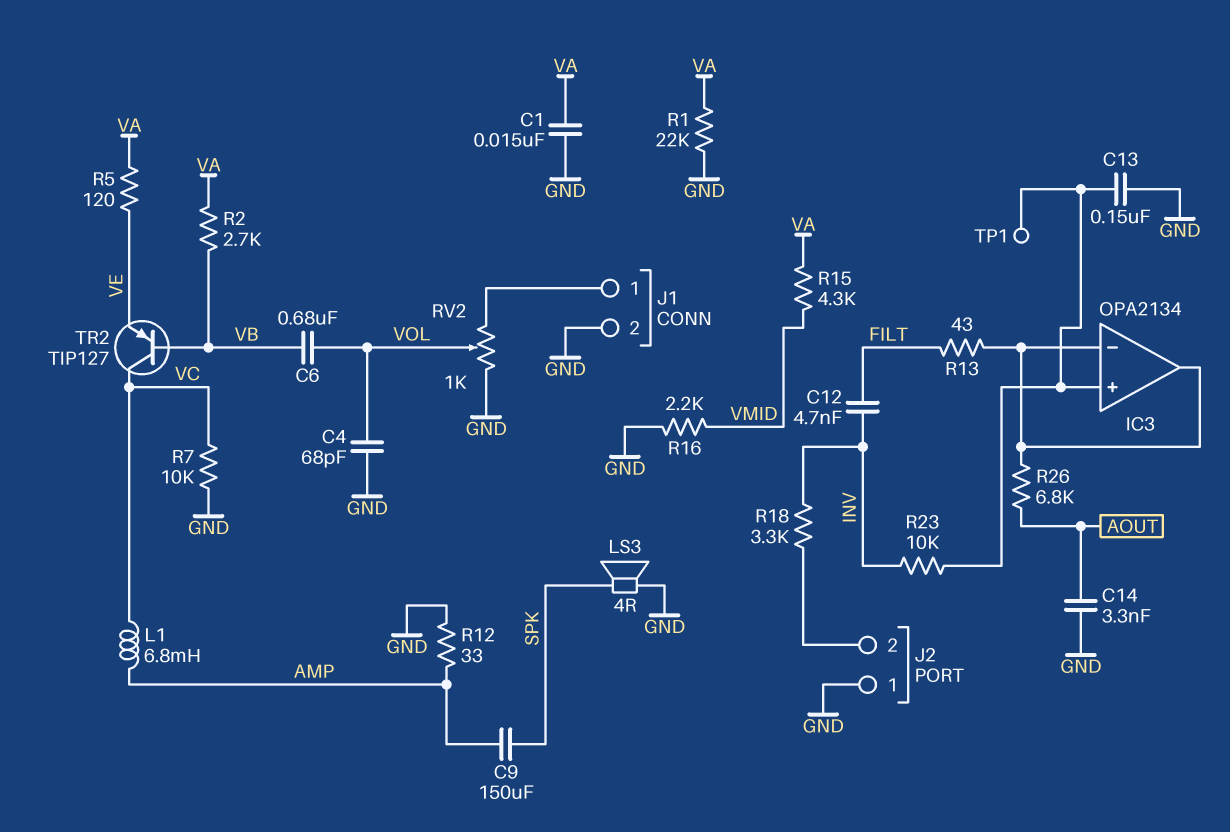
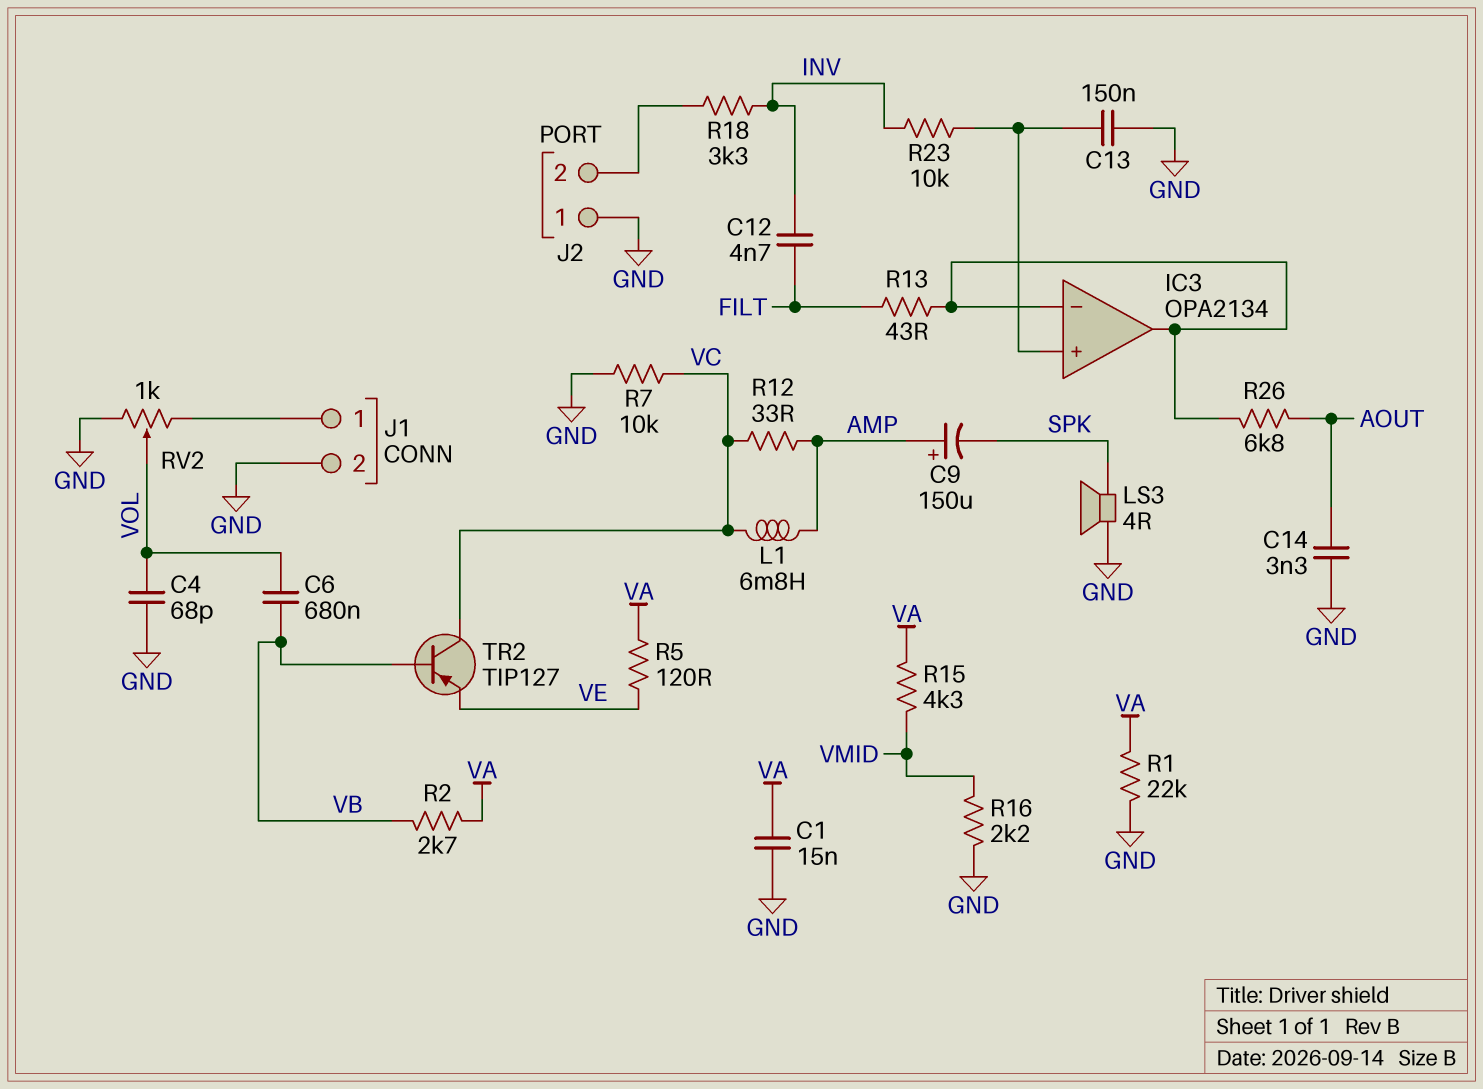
C9: 150uF (AMP, SPK) -> 150uF (plus AMP, minus SPK)
R12: 33 (AMP, GND) -> 33 (AMP, VC)
TP1: test point (IC3/in+) -> none

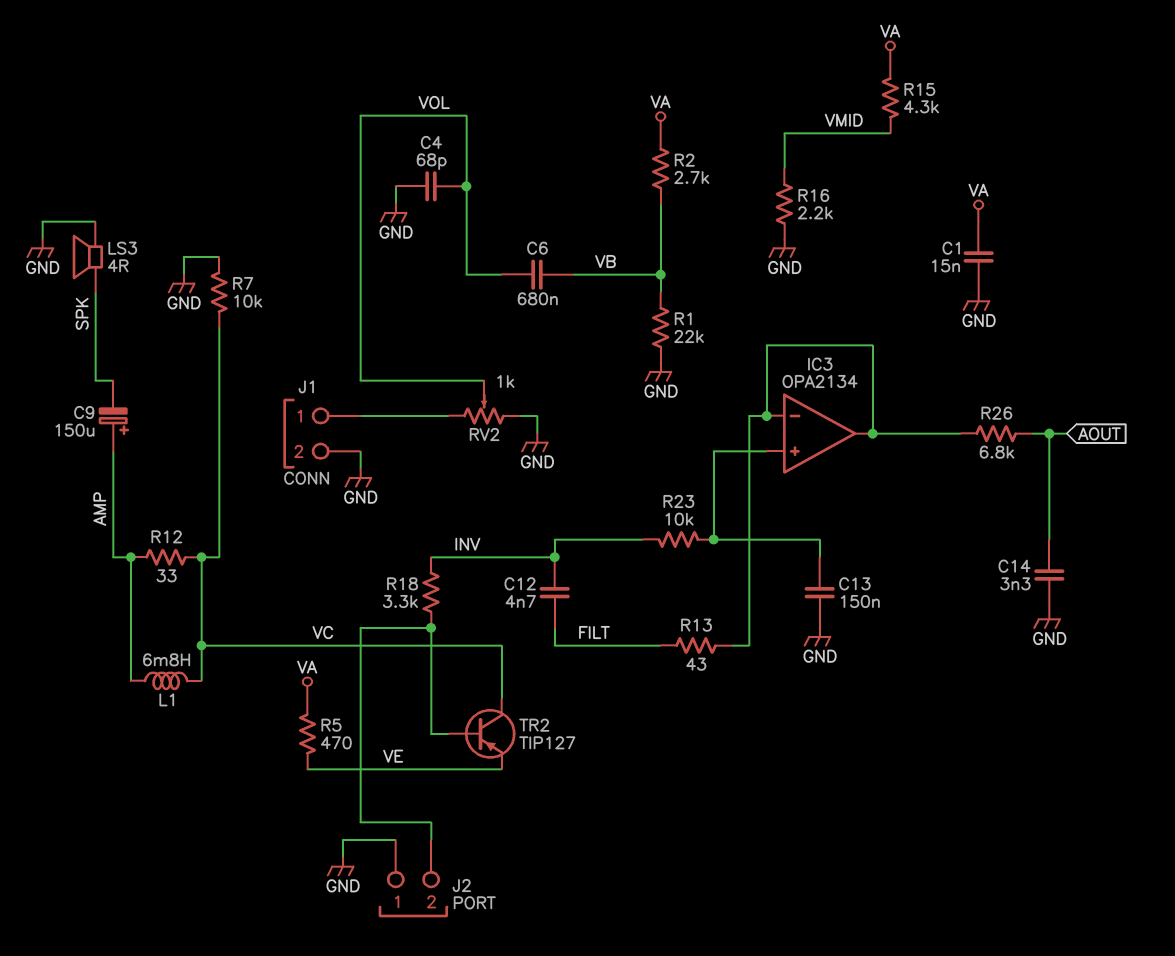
R1: 22k (GND, VA) -> 22k (GND, VB)
R5: 120 (VA, VE) -> 470 (VA, VE)
TR2: PNP TIP127 (B VB, C VC, E VE) -> PNP TIP127 (B J2/2, C VC, E VE)

